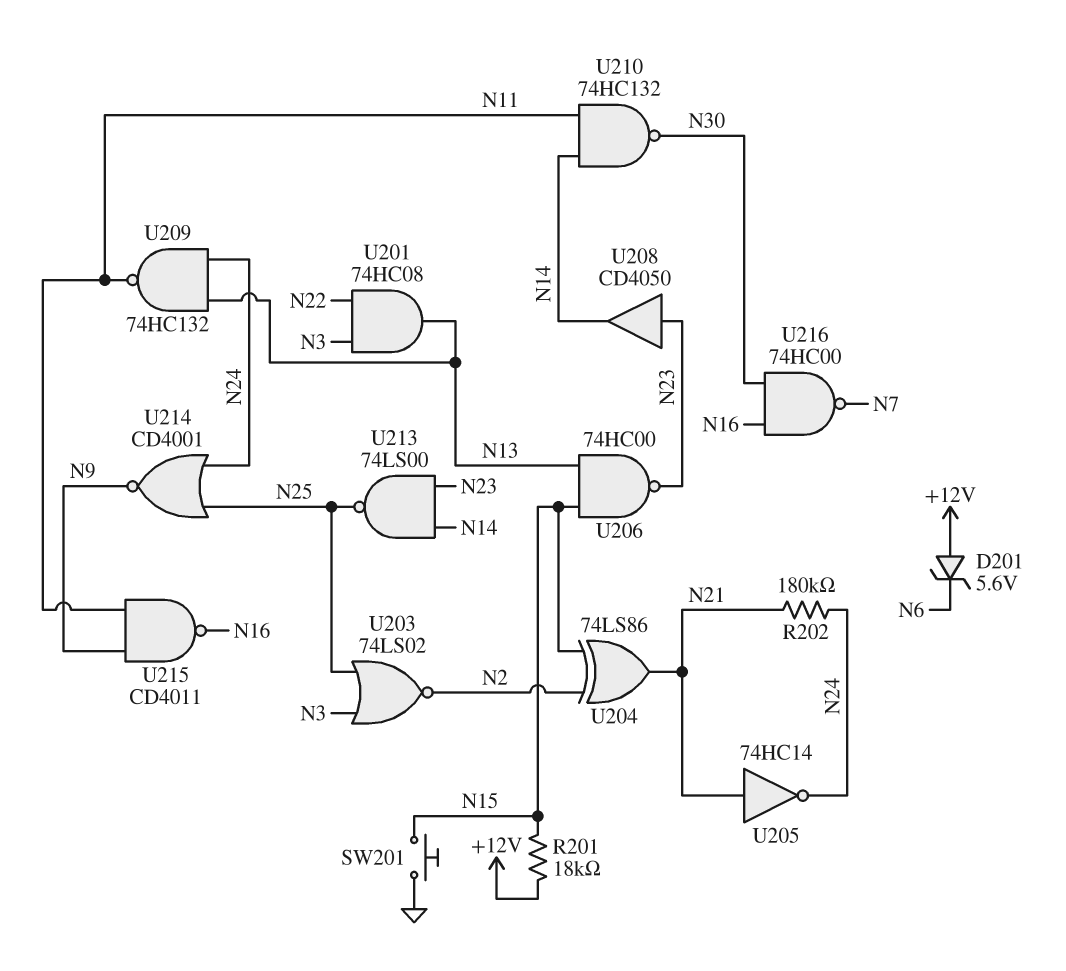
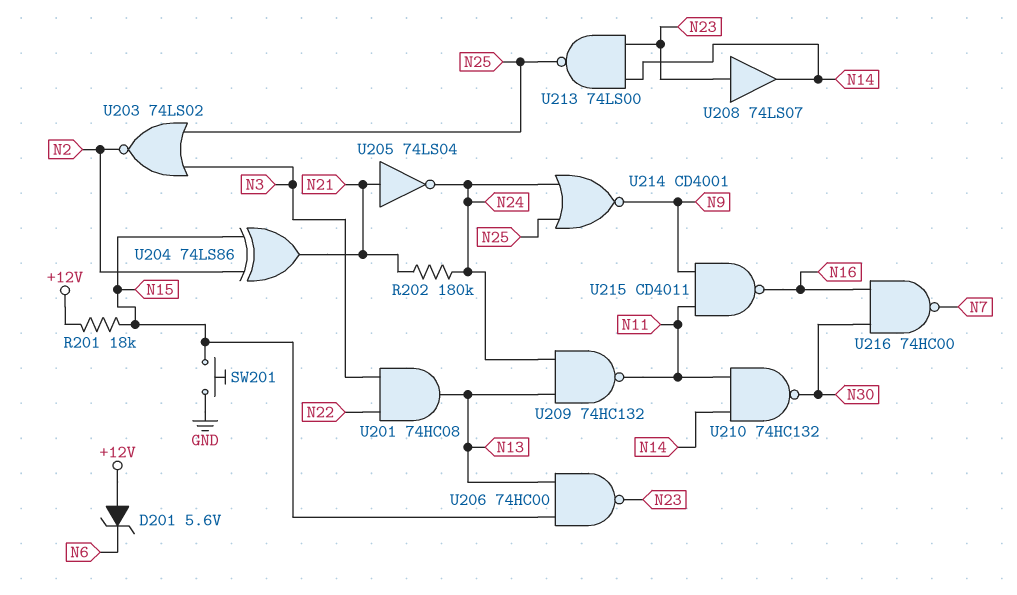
U205: NOT 74HC14 (in N21, out N24) -> NOT 74LS04 (in N21, out N24)
U208: buffer CD4050 (in N23, out N14) -> buffer 74LS07 (in N23, out N14)

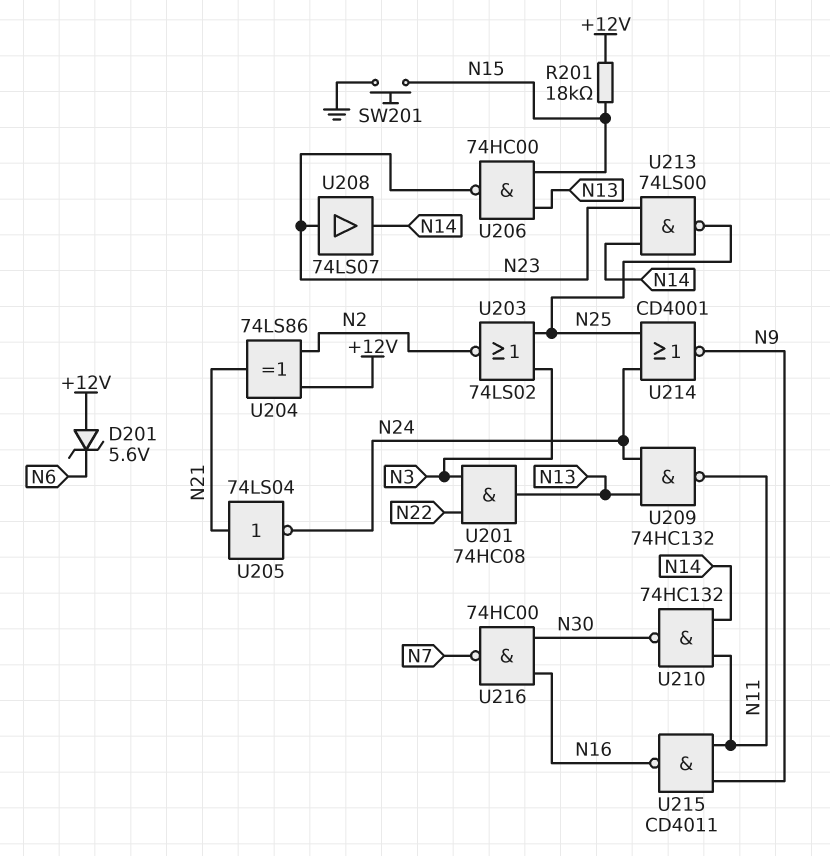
R202: 180k (N21, N24) -> none
U204: XOR 74LS86 (in N2, in N15, out N21) -> XOR 74LS86 (in +12V, in N2, out N21)

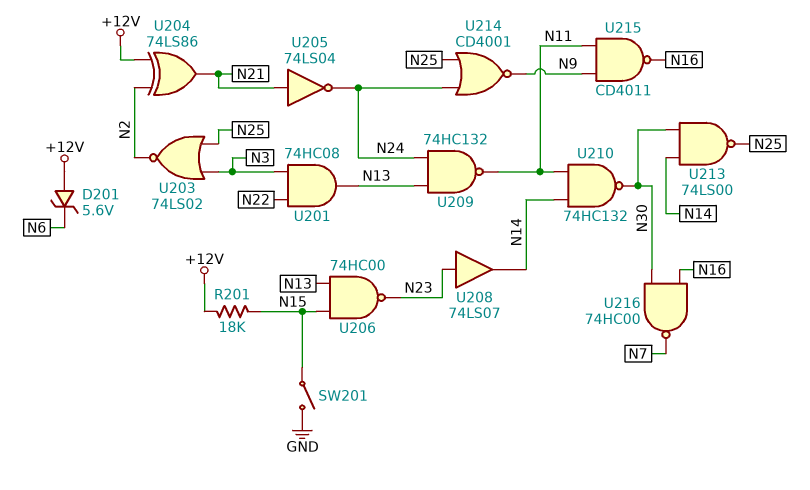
SW201: button (GND, N15) -> switch (GND, N15)
U213: NAND 74LS00 (in N14, in N23, out N25) -> NAND 74LS00 (in N14, in N30, out N25)

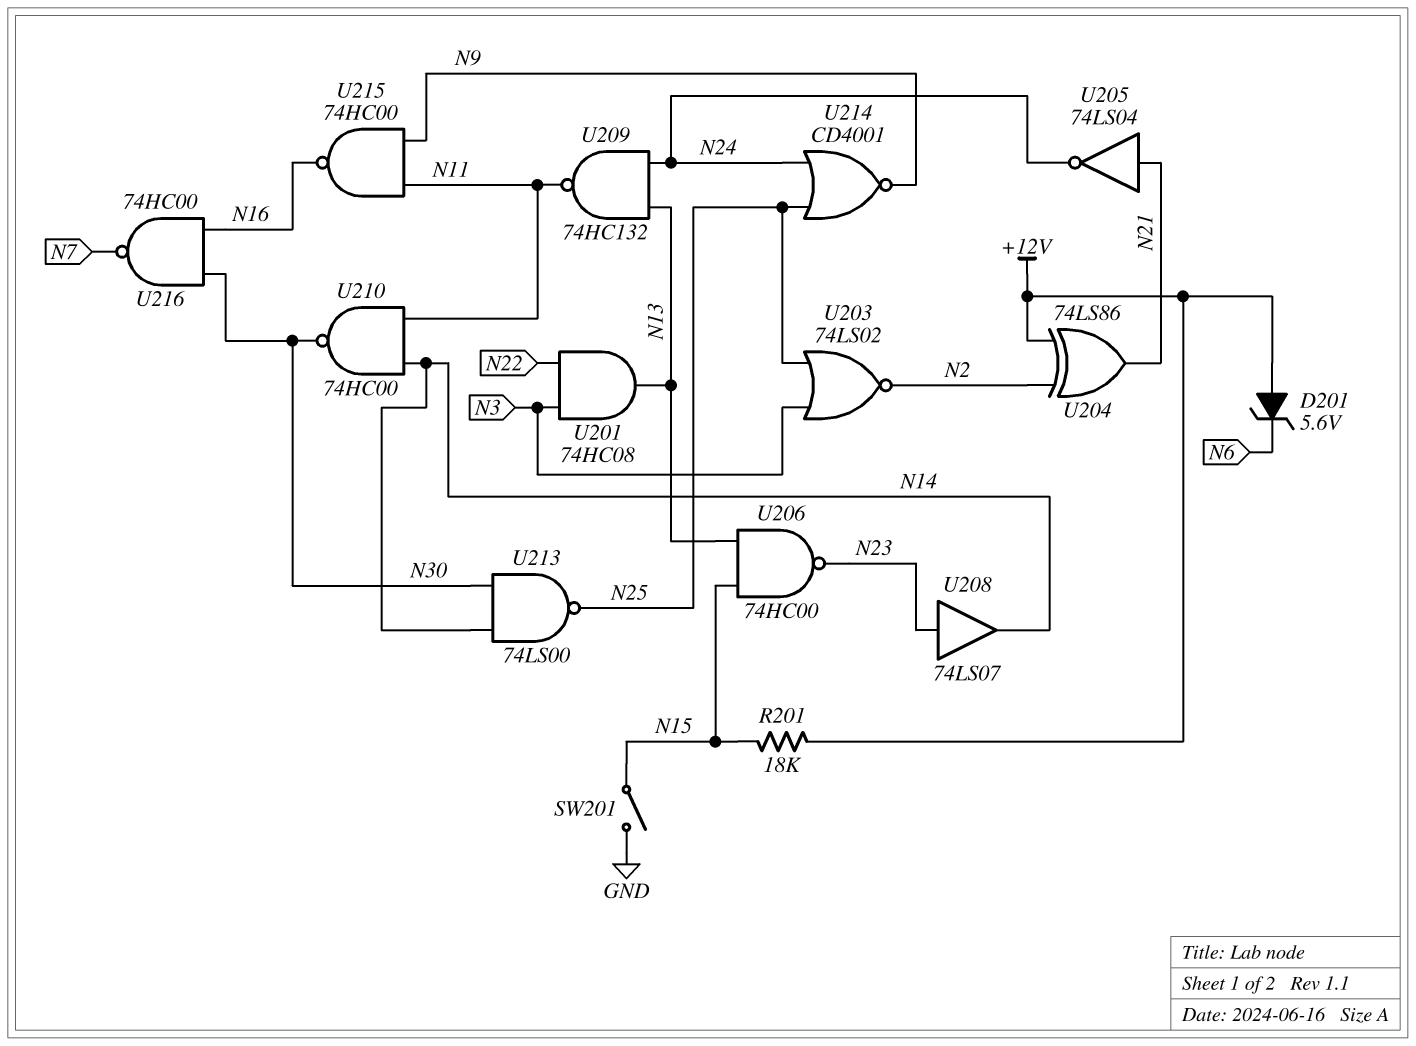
U210: NAND 74HC132 (in N11, in N14, out N30) -> NAND 74HC00 (in N11, in N14, out N30)
U215: NAND CD4011 (in N9, in N11, out N16) -> NAND 74HC00 (in N9, in N11, out N16)

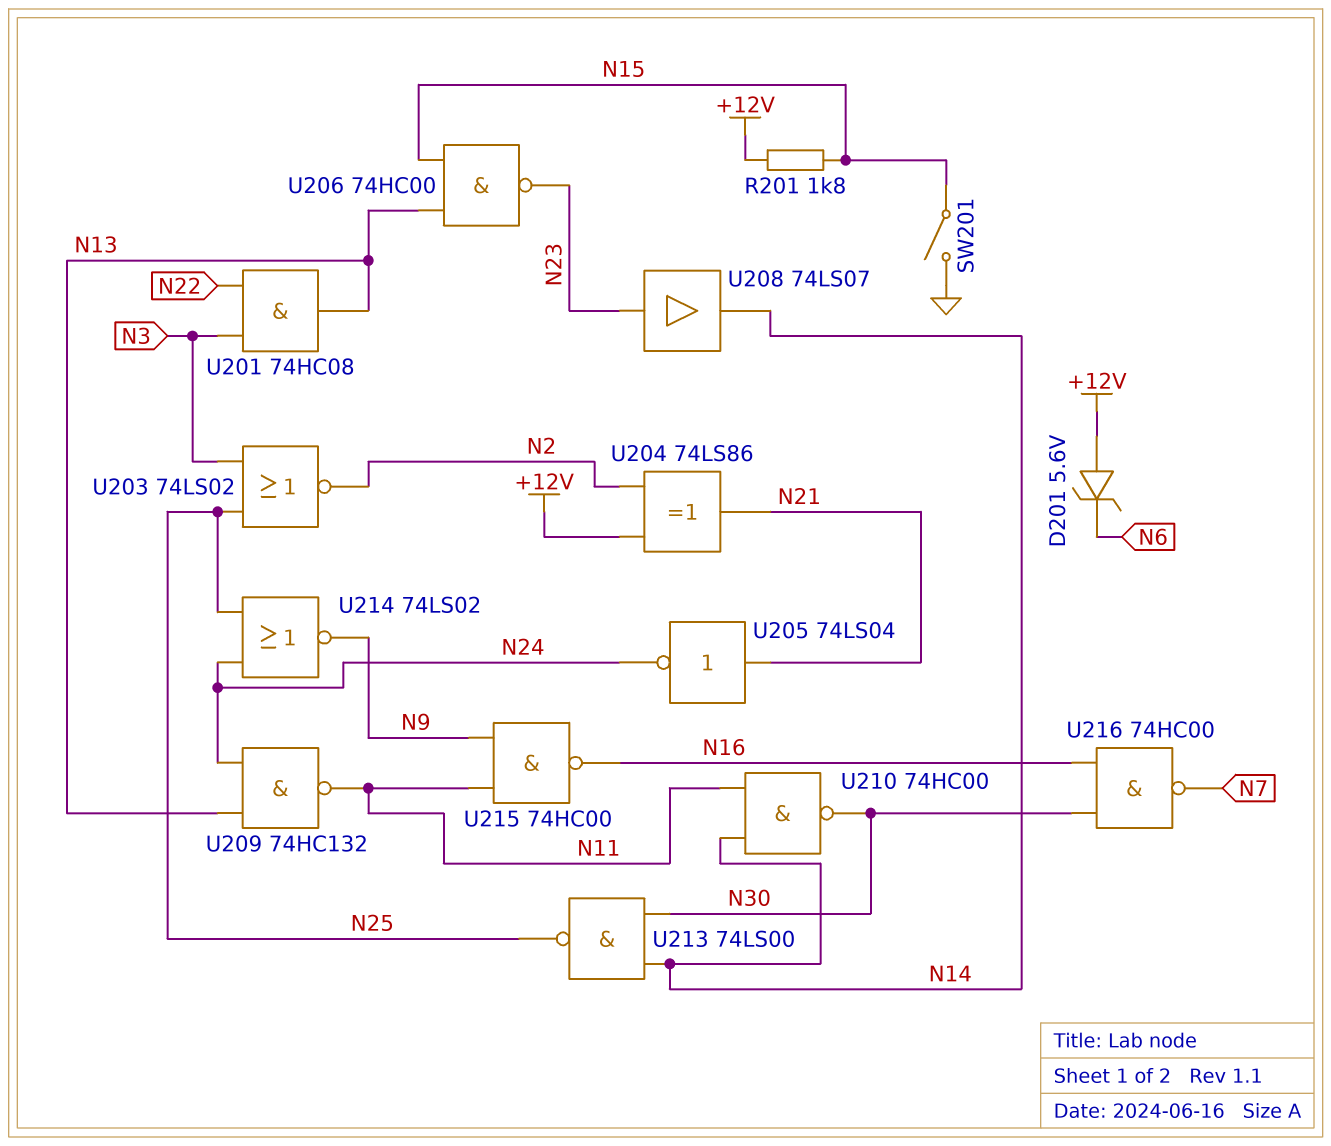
R201: 18k (+12V, N15) -> 1.8k (+12V, N15)
U214: NOR CD4001 (in N24, in N25, out N9) -> NOR 74LS02 (in N24, in N25, out N9)

